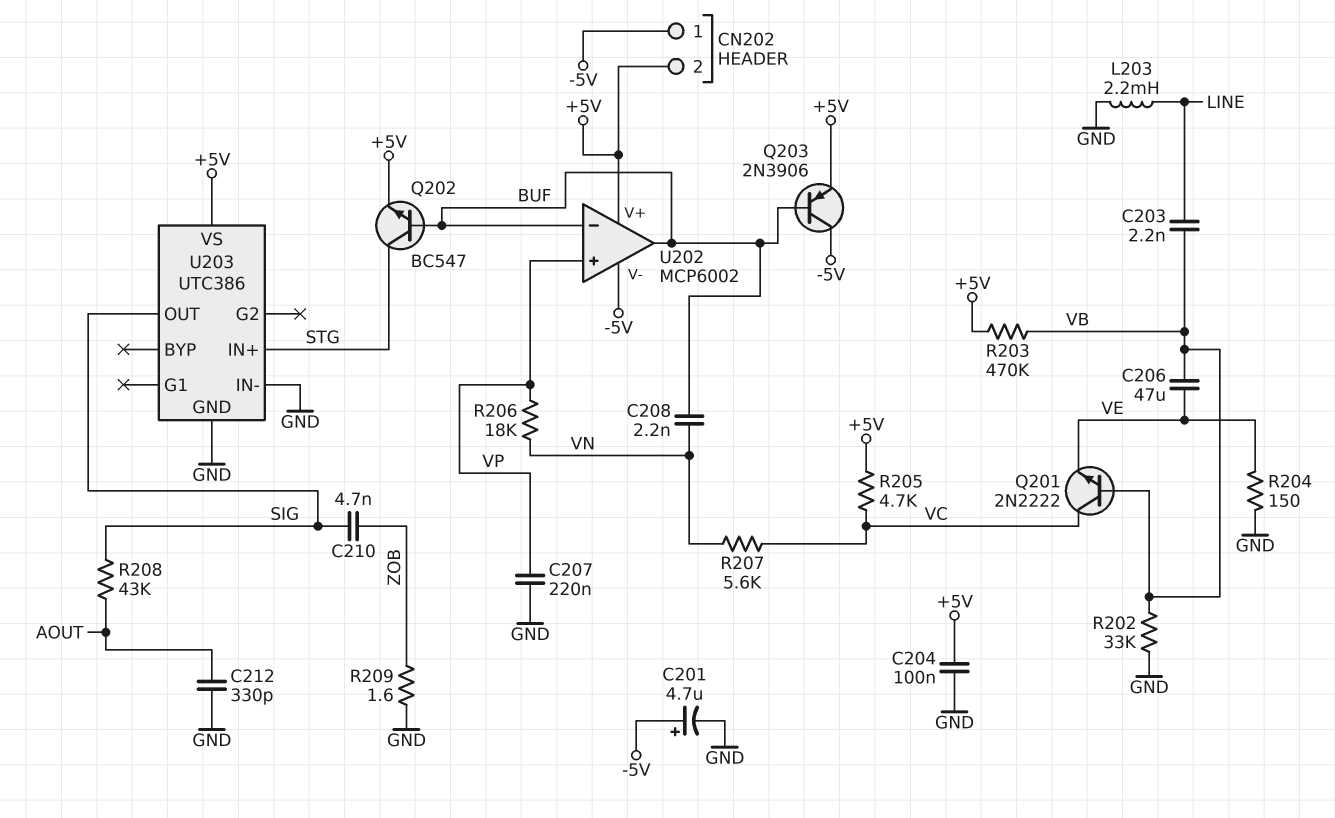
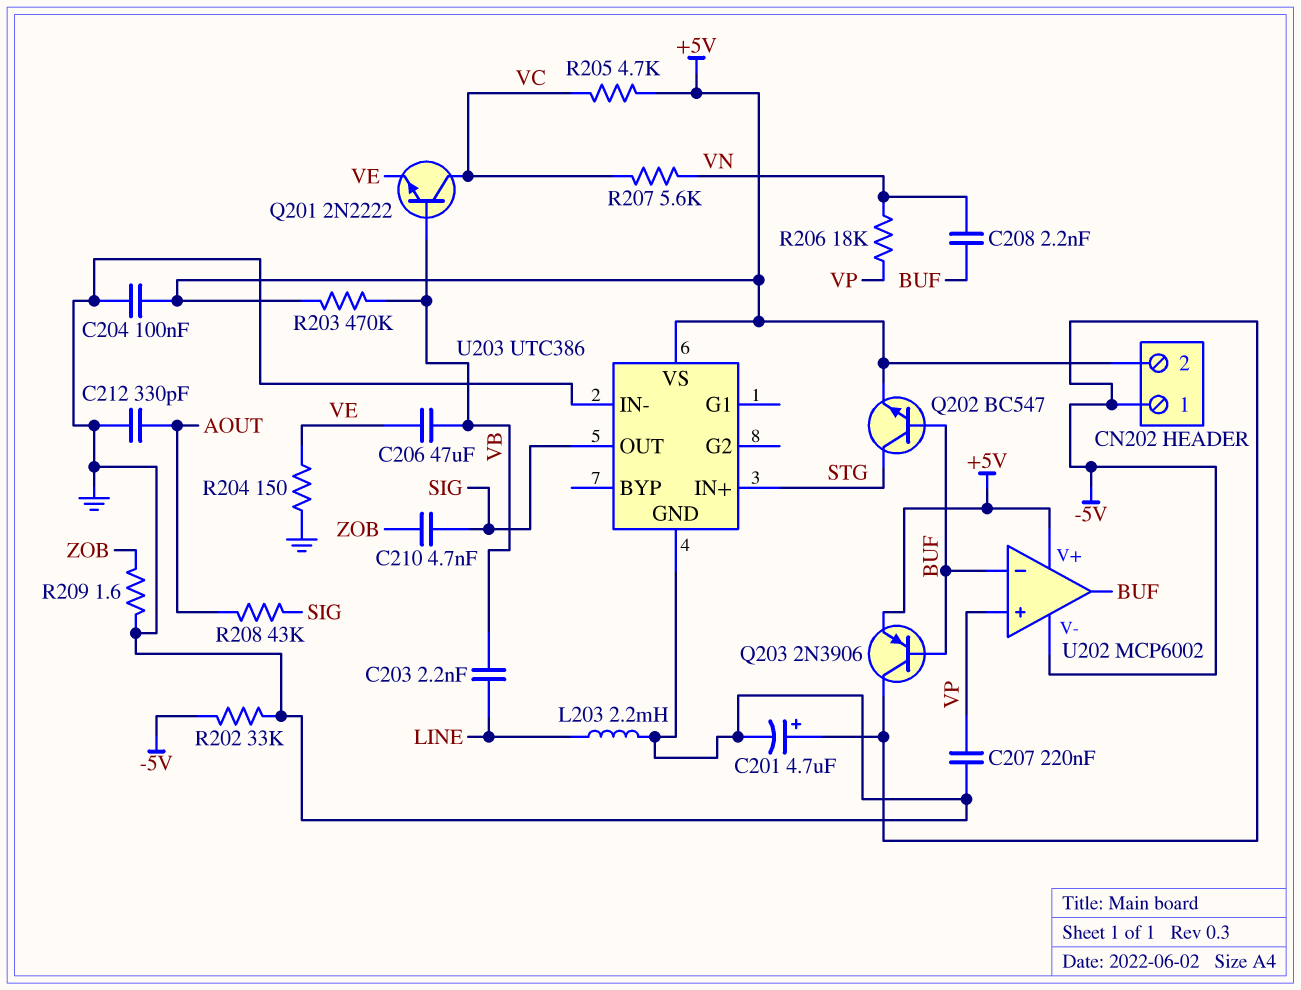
R202: 33k (GND, VB) -> 33k (-5V, GND)

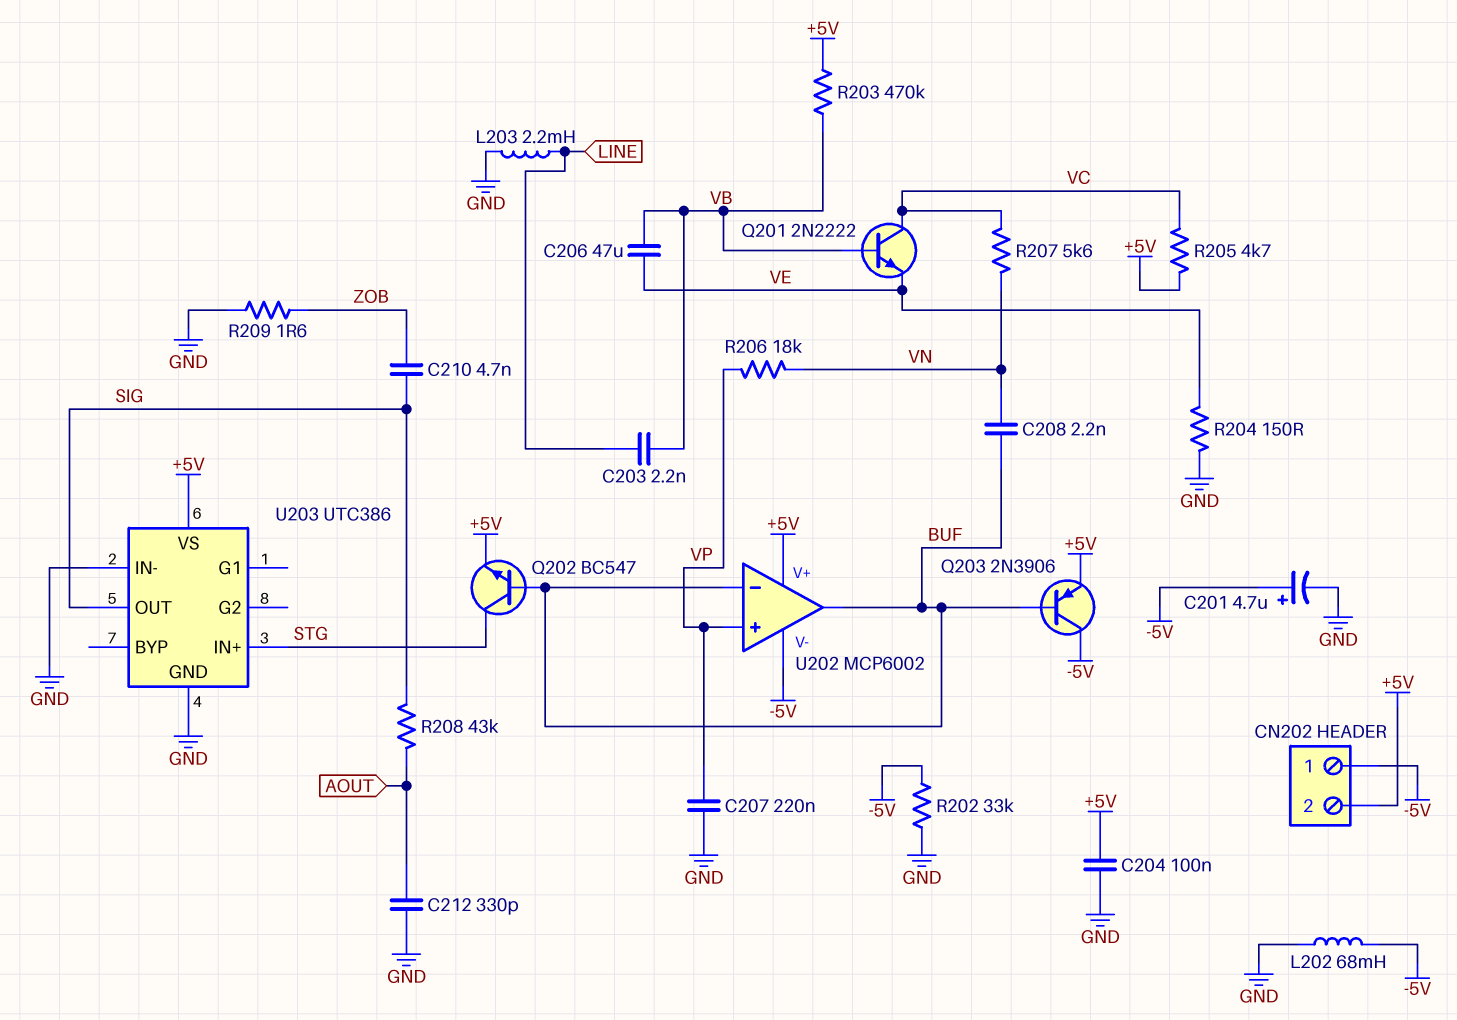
L202: none -> 68mH (-5V, GND)

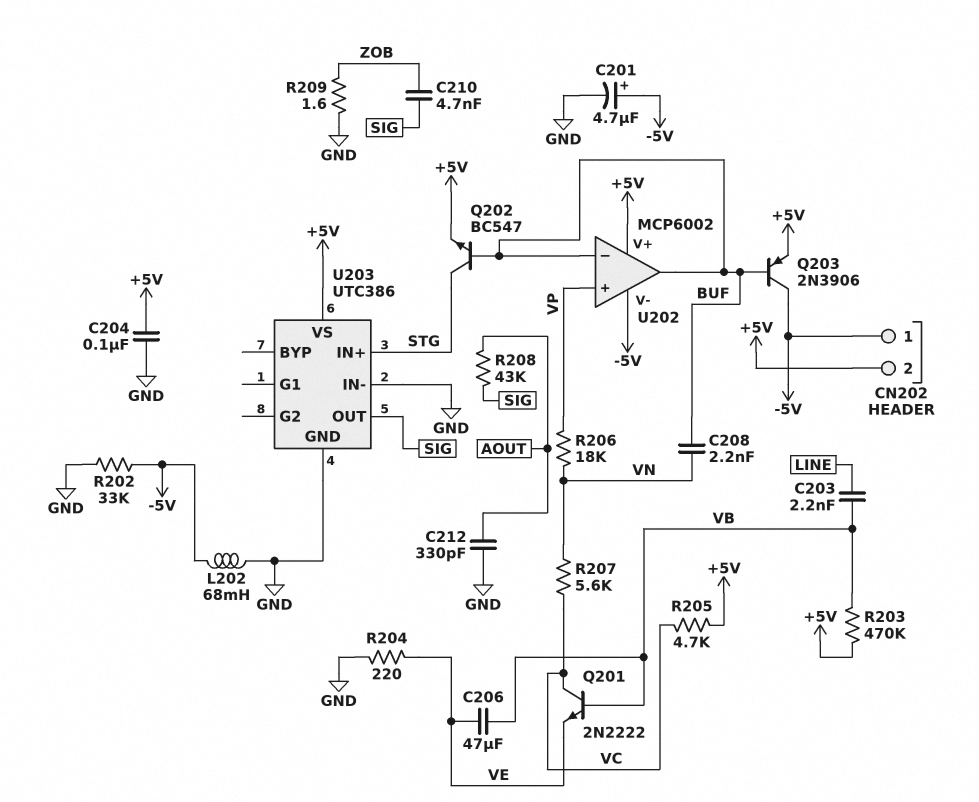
C207: 220nF (GND, VP) -> none
L203: 2.2mH (GND, LINE) -> none
R204: 150 (GND, VE) -> 220 (GND, VE)

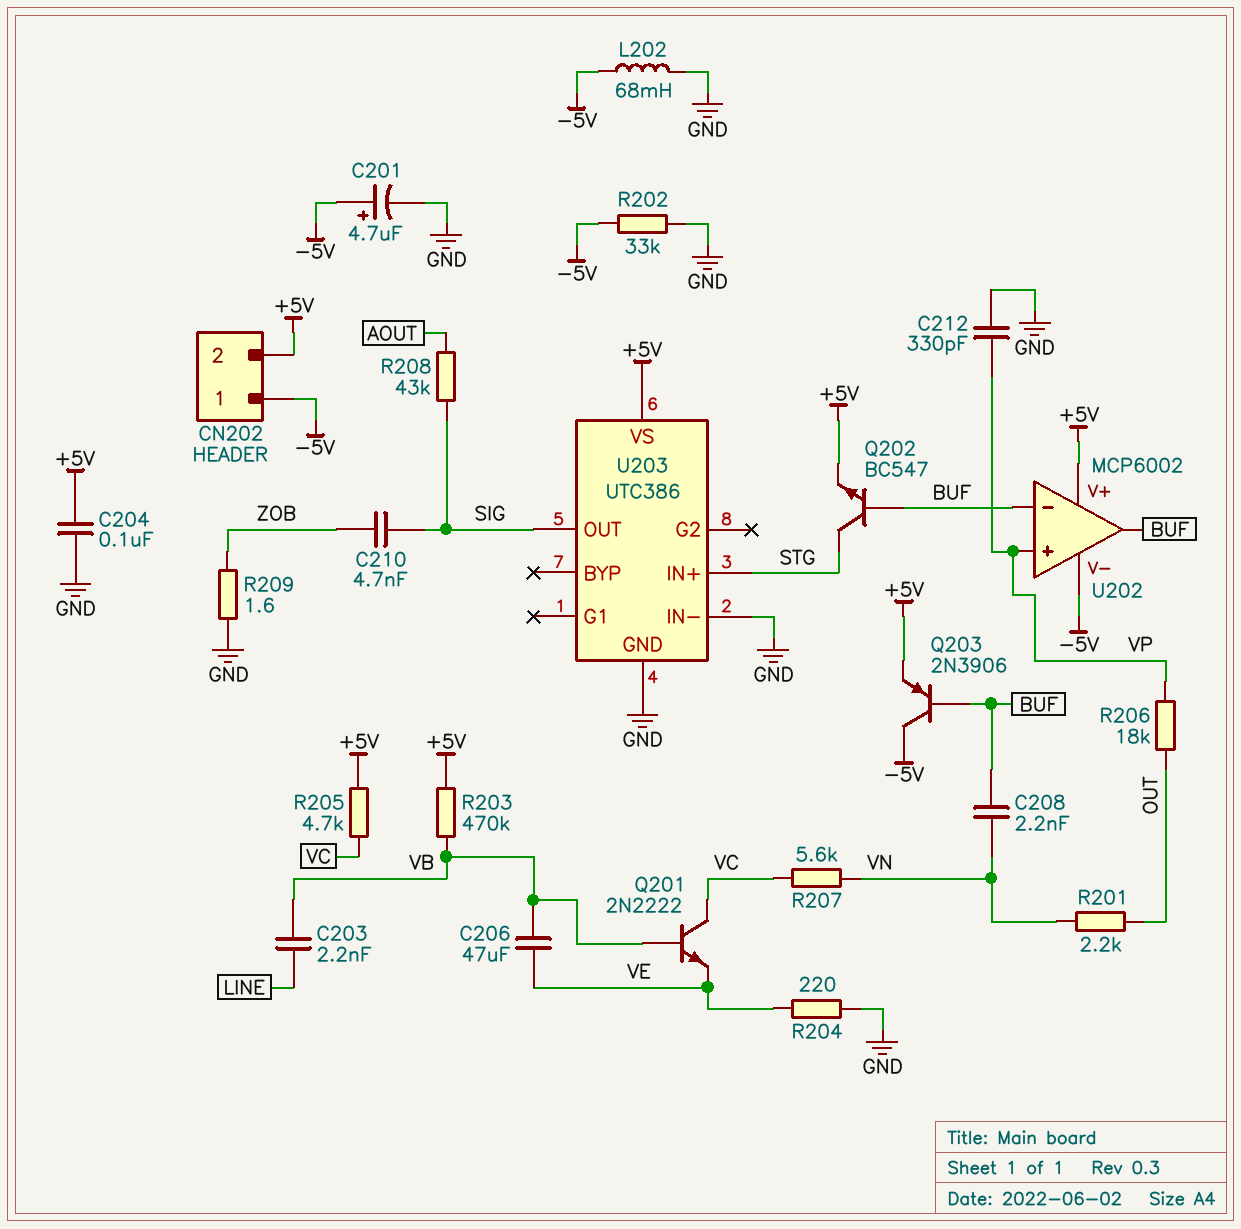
C212: 330pF (AOUT, GND) -> 330pF (GND, VP)
R201: none -> 2.2k (OUT, VN)
R206: 18k (VN, VP) -> 18k (OUT, VP)

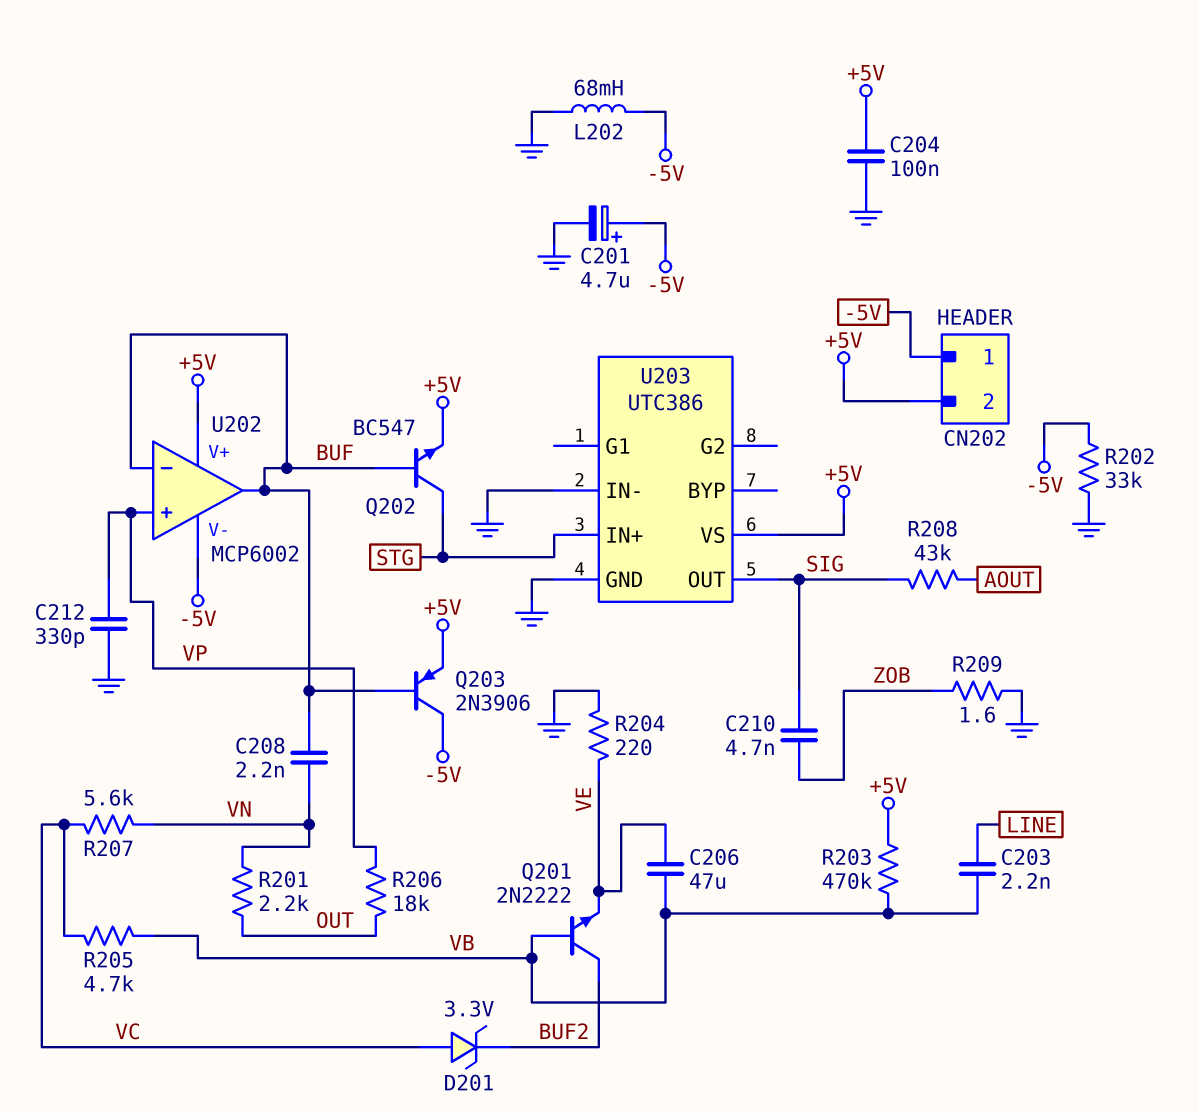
D201: none -> zener 3.3V (A VC, K BUF2)
Q201: NPN 2N2222 (B VB, C VC, E VE) -> NPN 2N2222 (B VB, C BUF2, E VE)
R205: 4.7k (+5V, VC) -> 4.7k (VB, VC)

